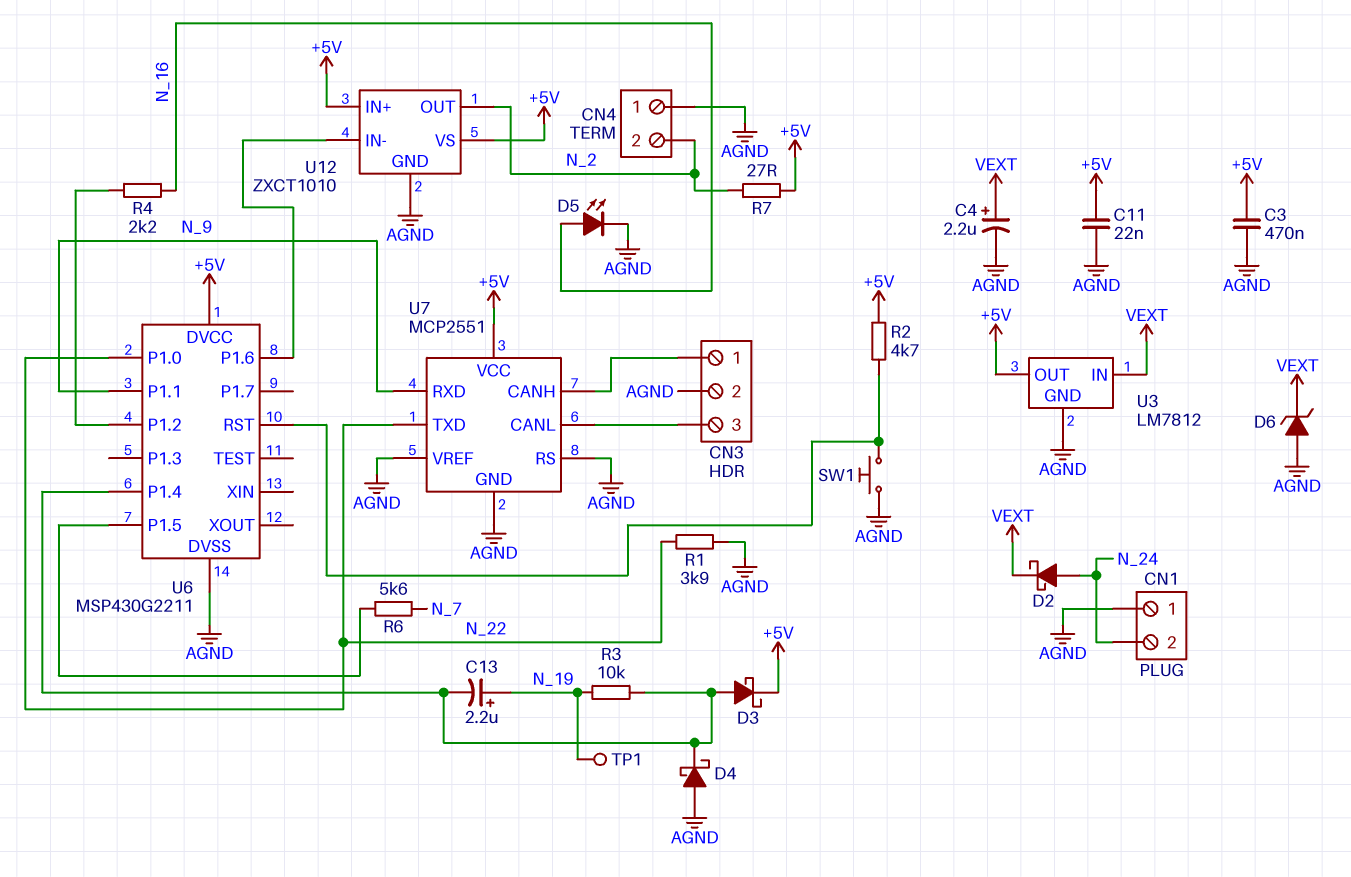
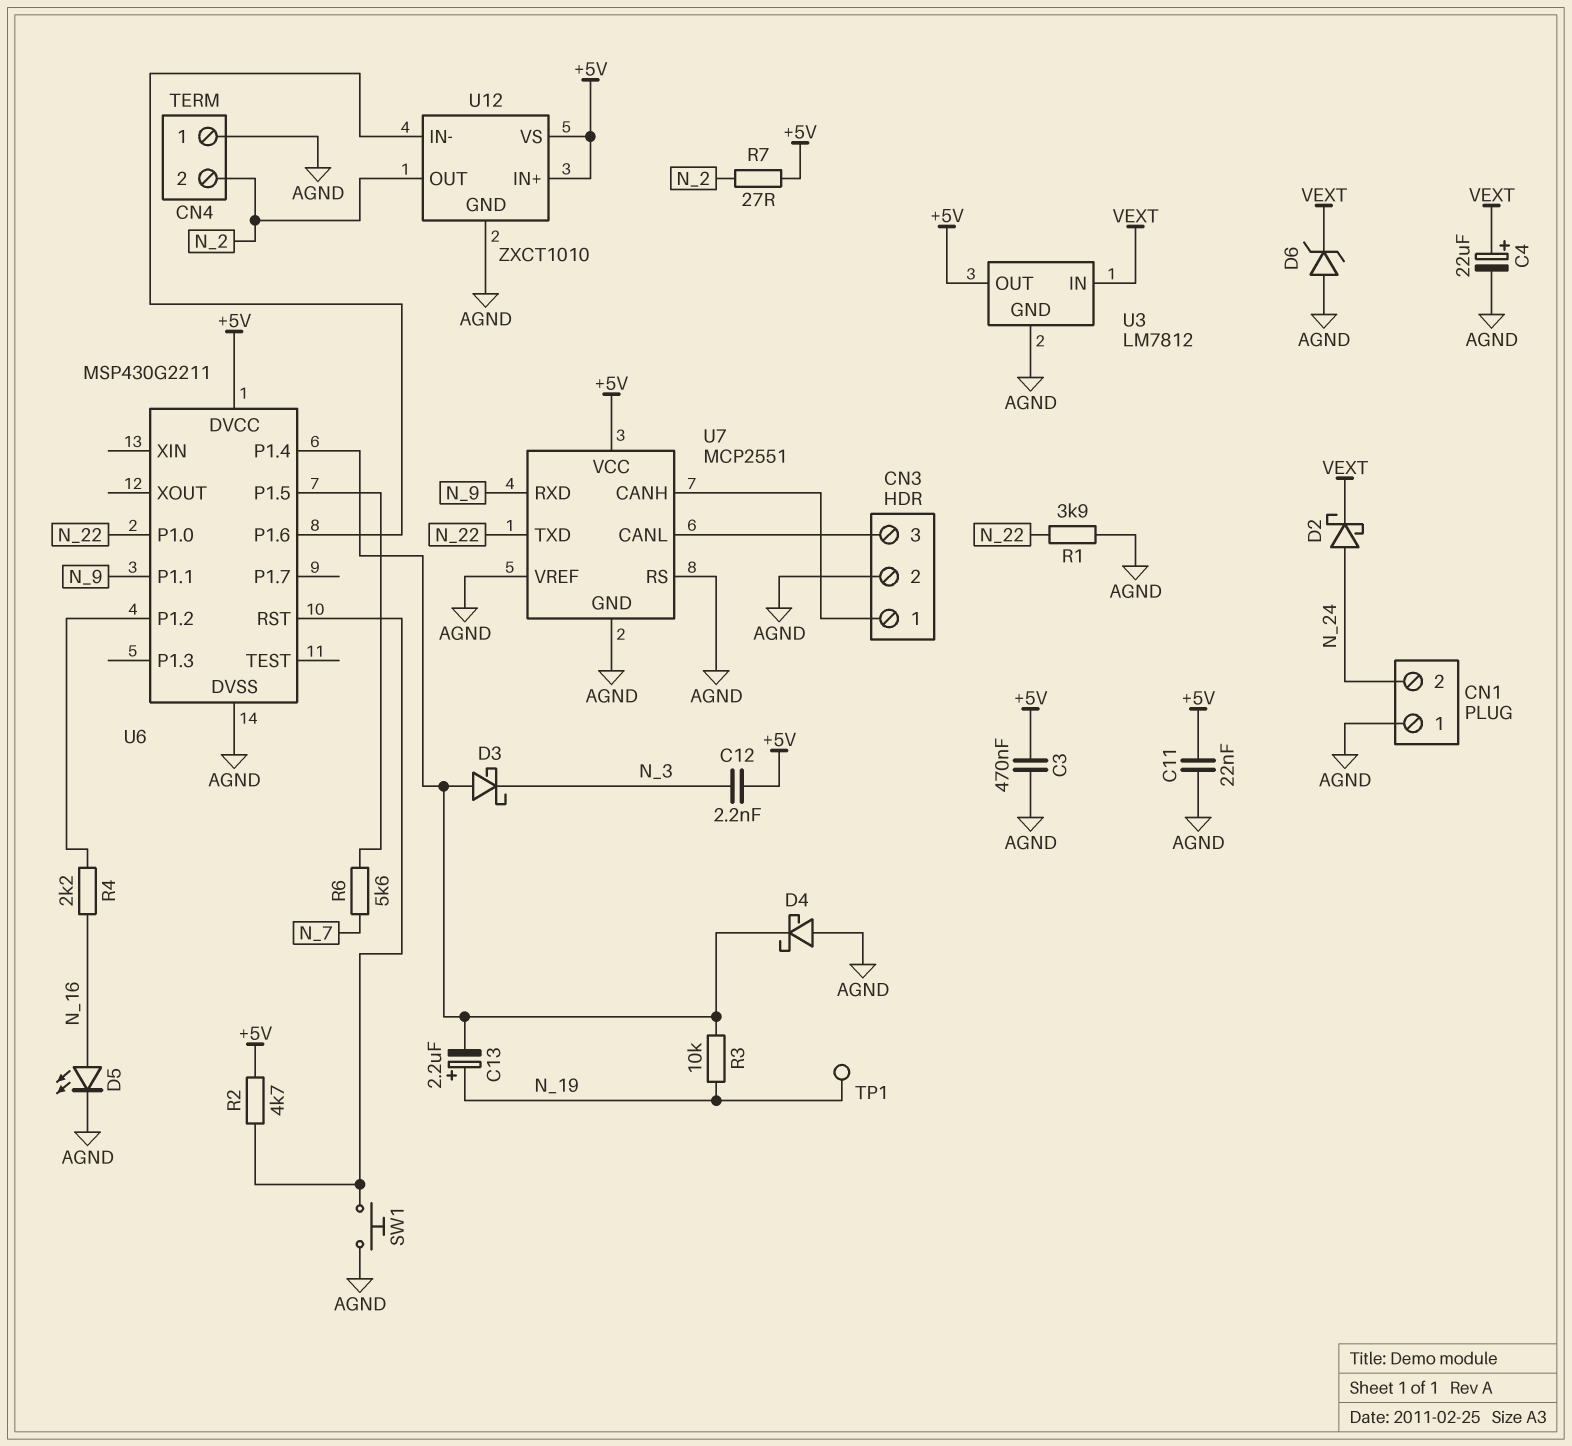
C4: 2.2uF (plus VEXT, minus AGND) -> 22uF (plus VEXT, minus AGND)
C12: none -> 2.2nF (+5V, N_3)
D3: schottky (A U6/P1.4, K +5V) -> schottky (A U6/P1.4, K N_3)

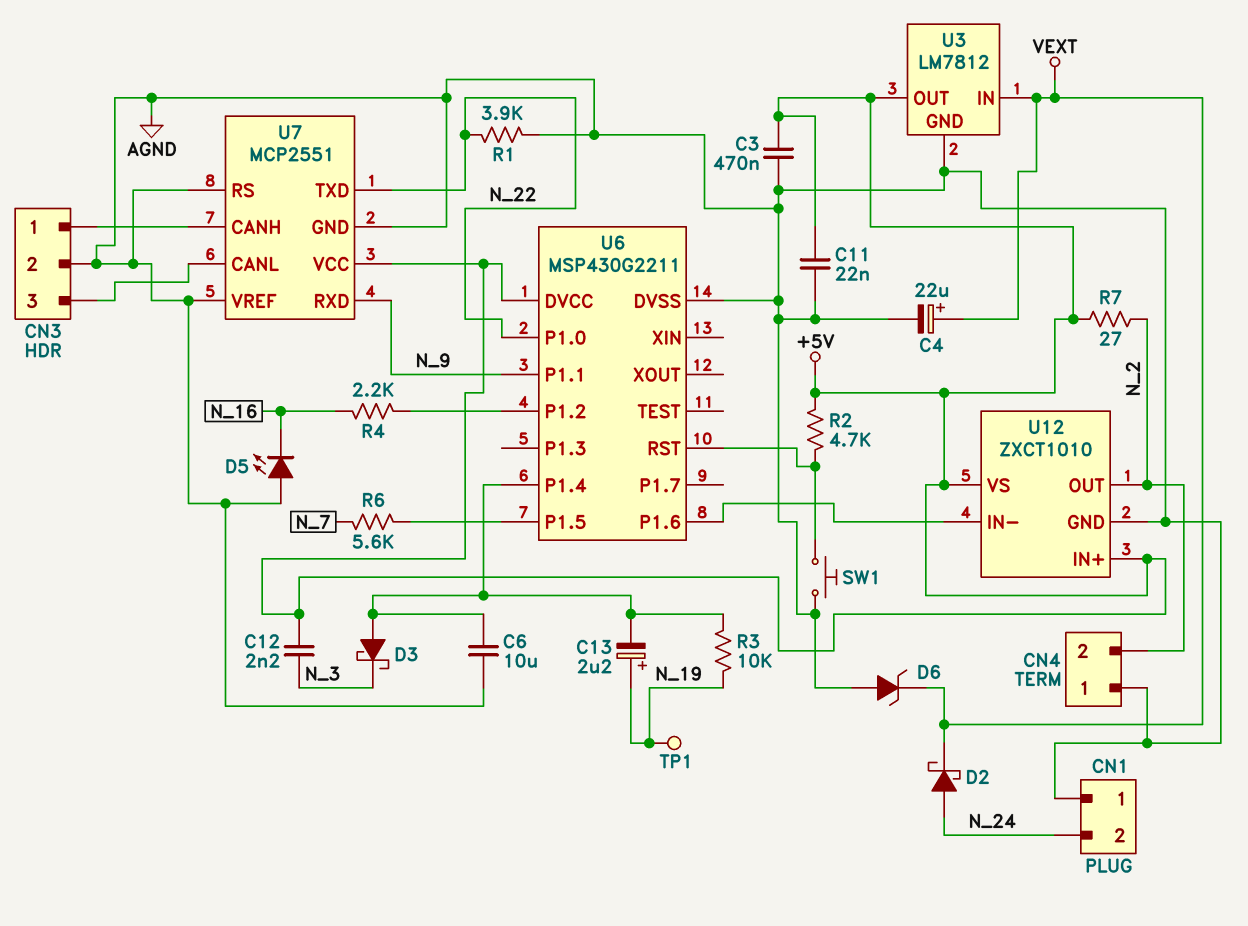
C6: none -> 10uF (AGND, U6/P1.4)
D4: schottky (A AGND, K U6/P1.4) -> none
D5: LED (A N_16, K AGND) -> LED (A AGND, K N_16)

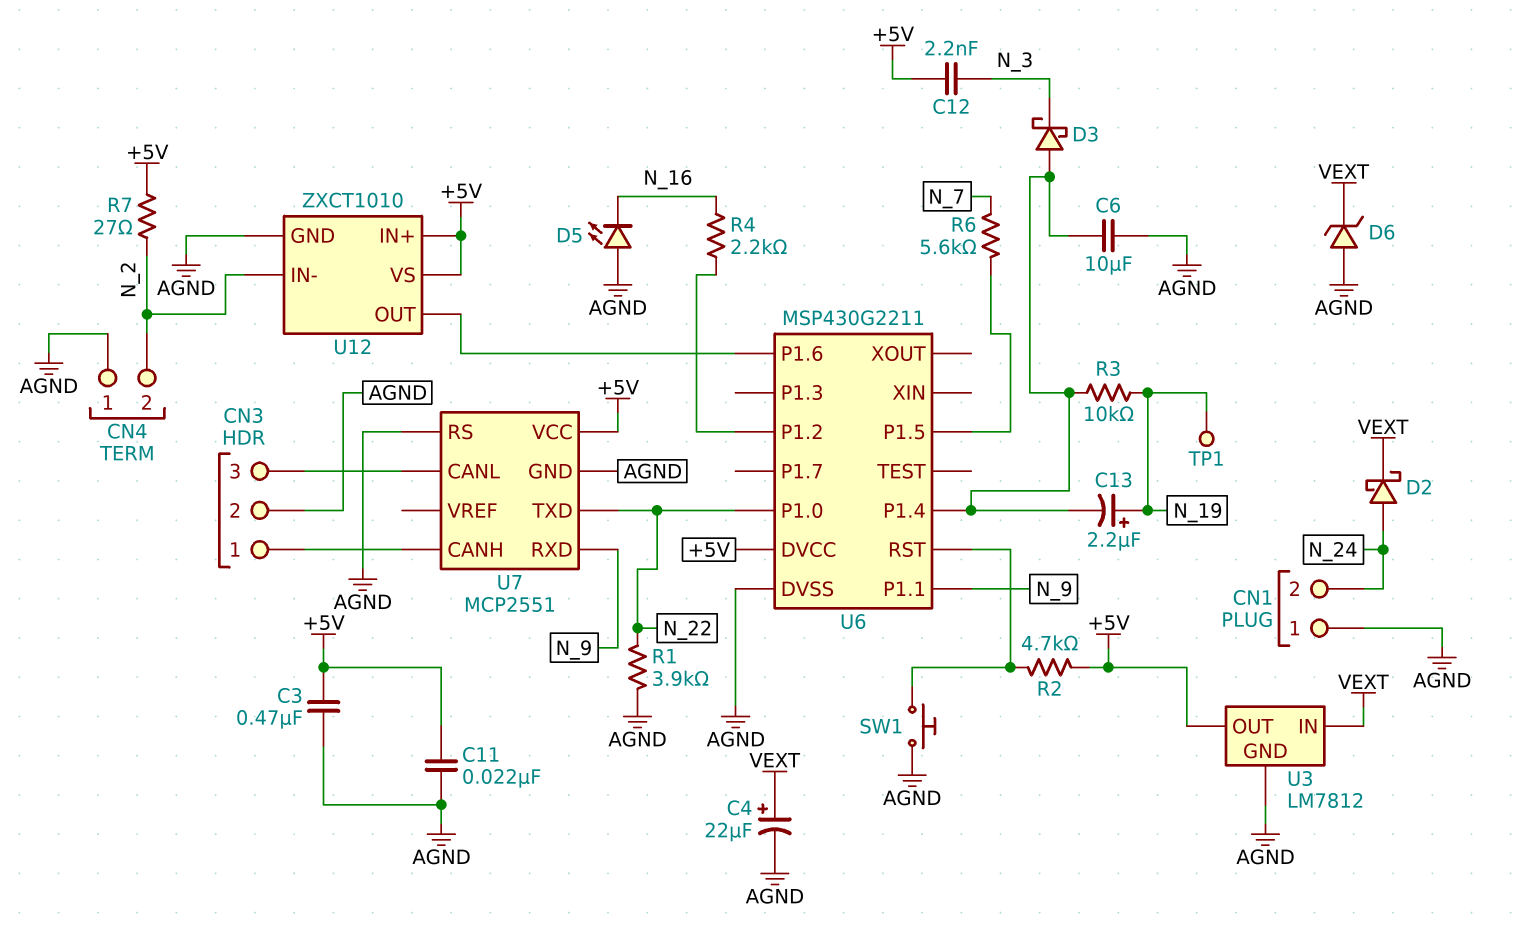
U7 pin VREF: AGND -> none
U12 pin IN-: U6/P1.6 -> N_2
U12 pin OUT: N_2 -> U6/P1.6

